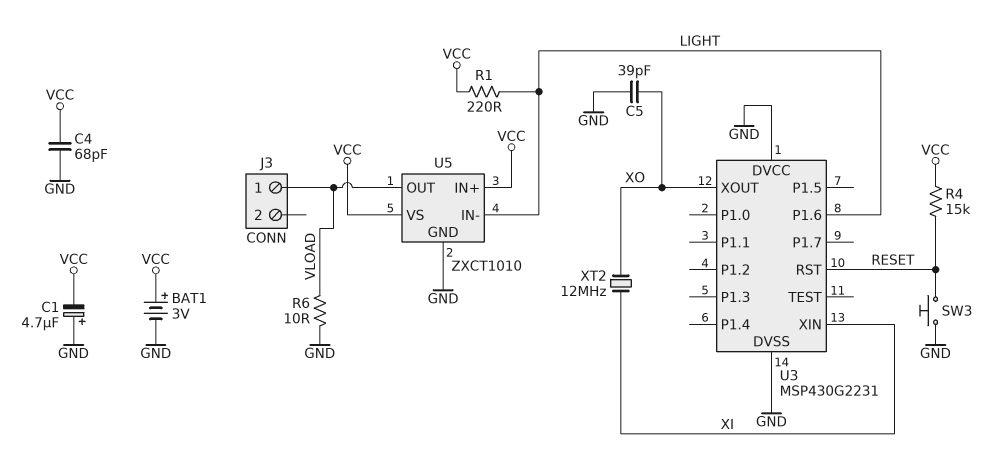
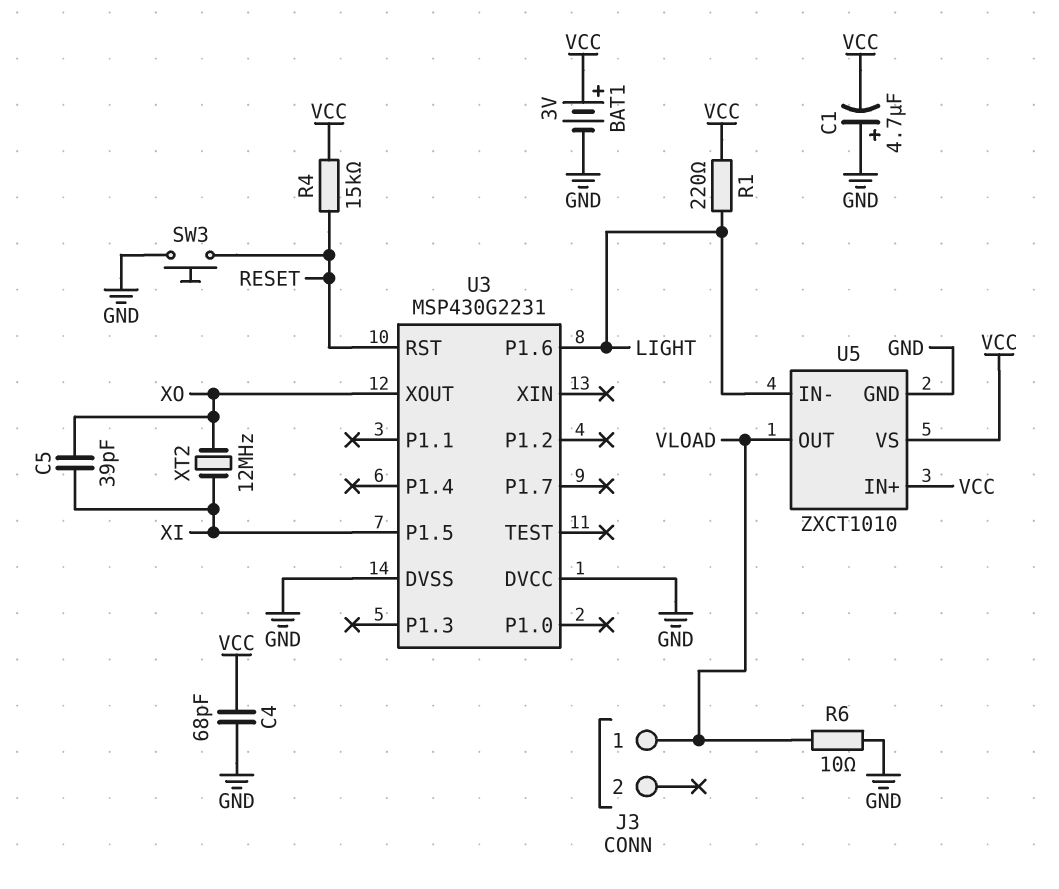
C5: 39pF (GND, XO) -> 39pF (XI, XO)
U3 pin P1.5: none -> XI
U3 pin XIN: XI -> none

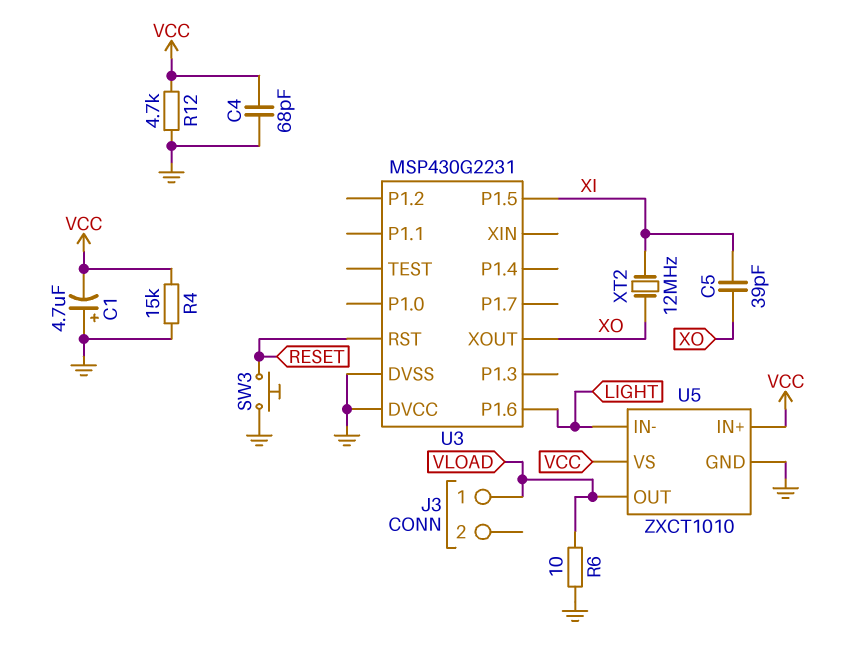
BAT1: 3V (plus VCC, minus GND) -> none
R1: 220 (LIGHT, VCC) -> none
R4: 15k (RESET, VCC) -> 15k (GND, VCC)
R12: none -> 4.7k (GND, VCC)

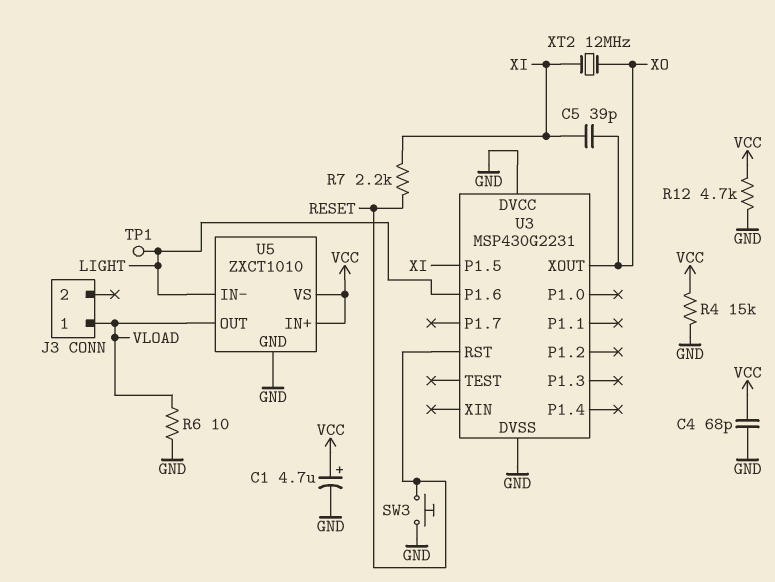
C1: 4.7uF (plus GND, minus VCC) -> 4.7uF (plus VCC, minus GND)
R7: none -> 2.2k (RESET, XI)
TP1: none -> test point (LIGHT)

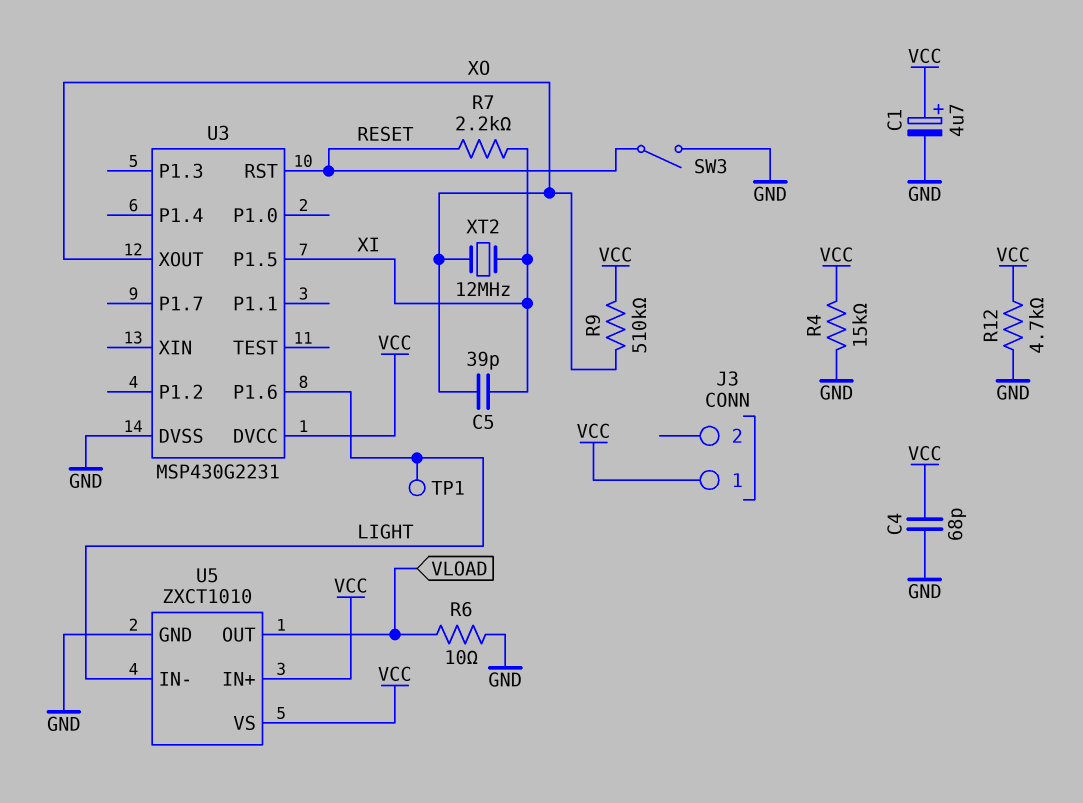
J3 pin 1: VLOAD -> VCC
R9: none -> 510k (VCC, XO)
SW3: button (GND, RESET) -> switch (GND, RESET)
U3 pin DVCC: GND -> VCC

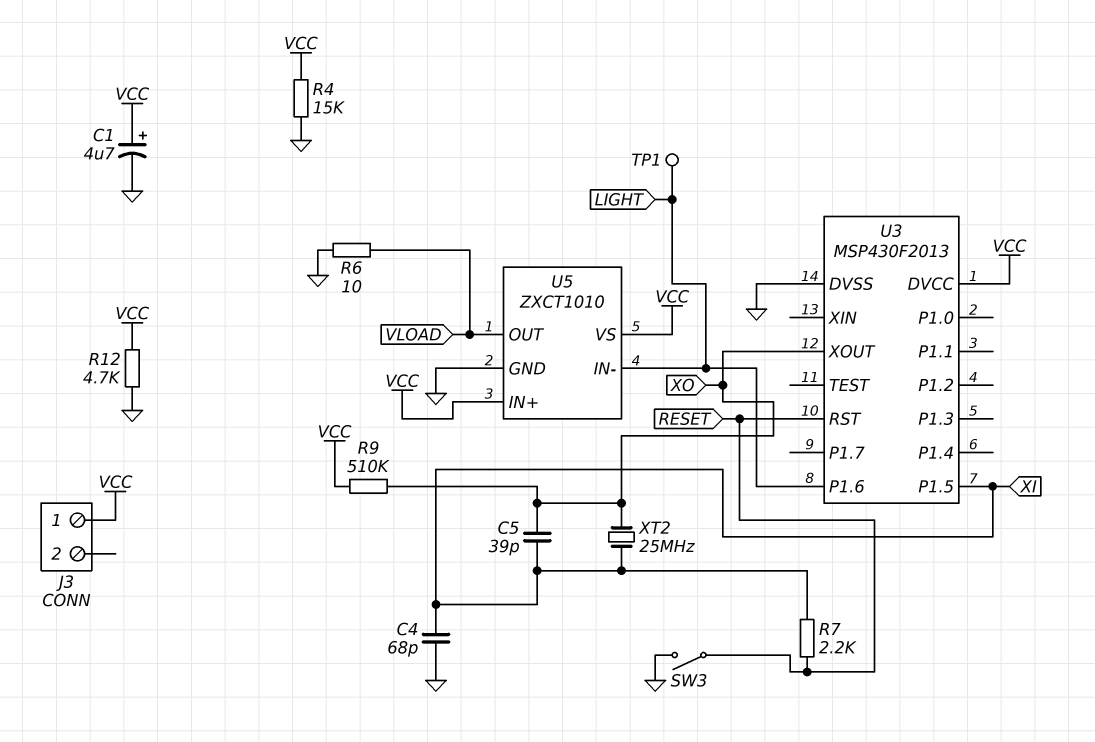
C4: 68pF (GND, VCC) -> 68pF (GND, XI)
U3: MSP430G2231 -> MSP430F2013
XT2: 12MHz (XI, XO) -> 25MHz (XI, XO)

